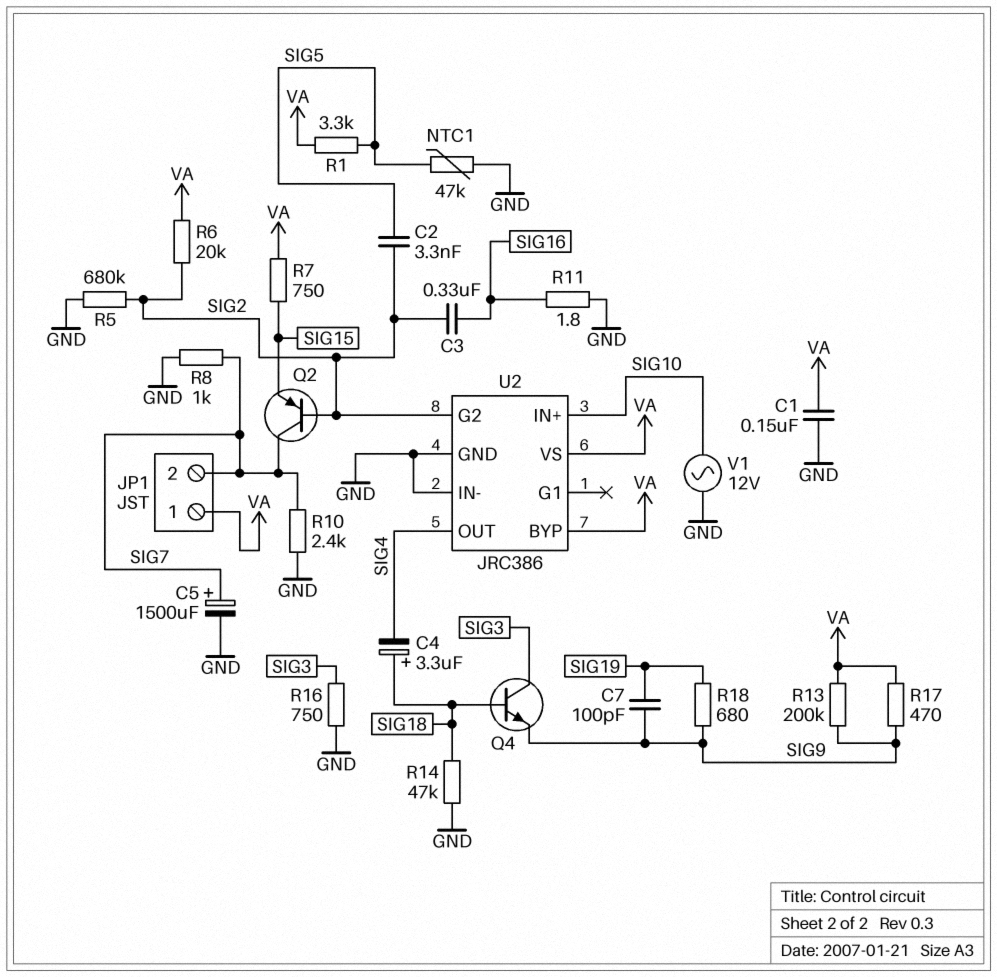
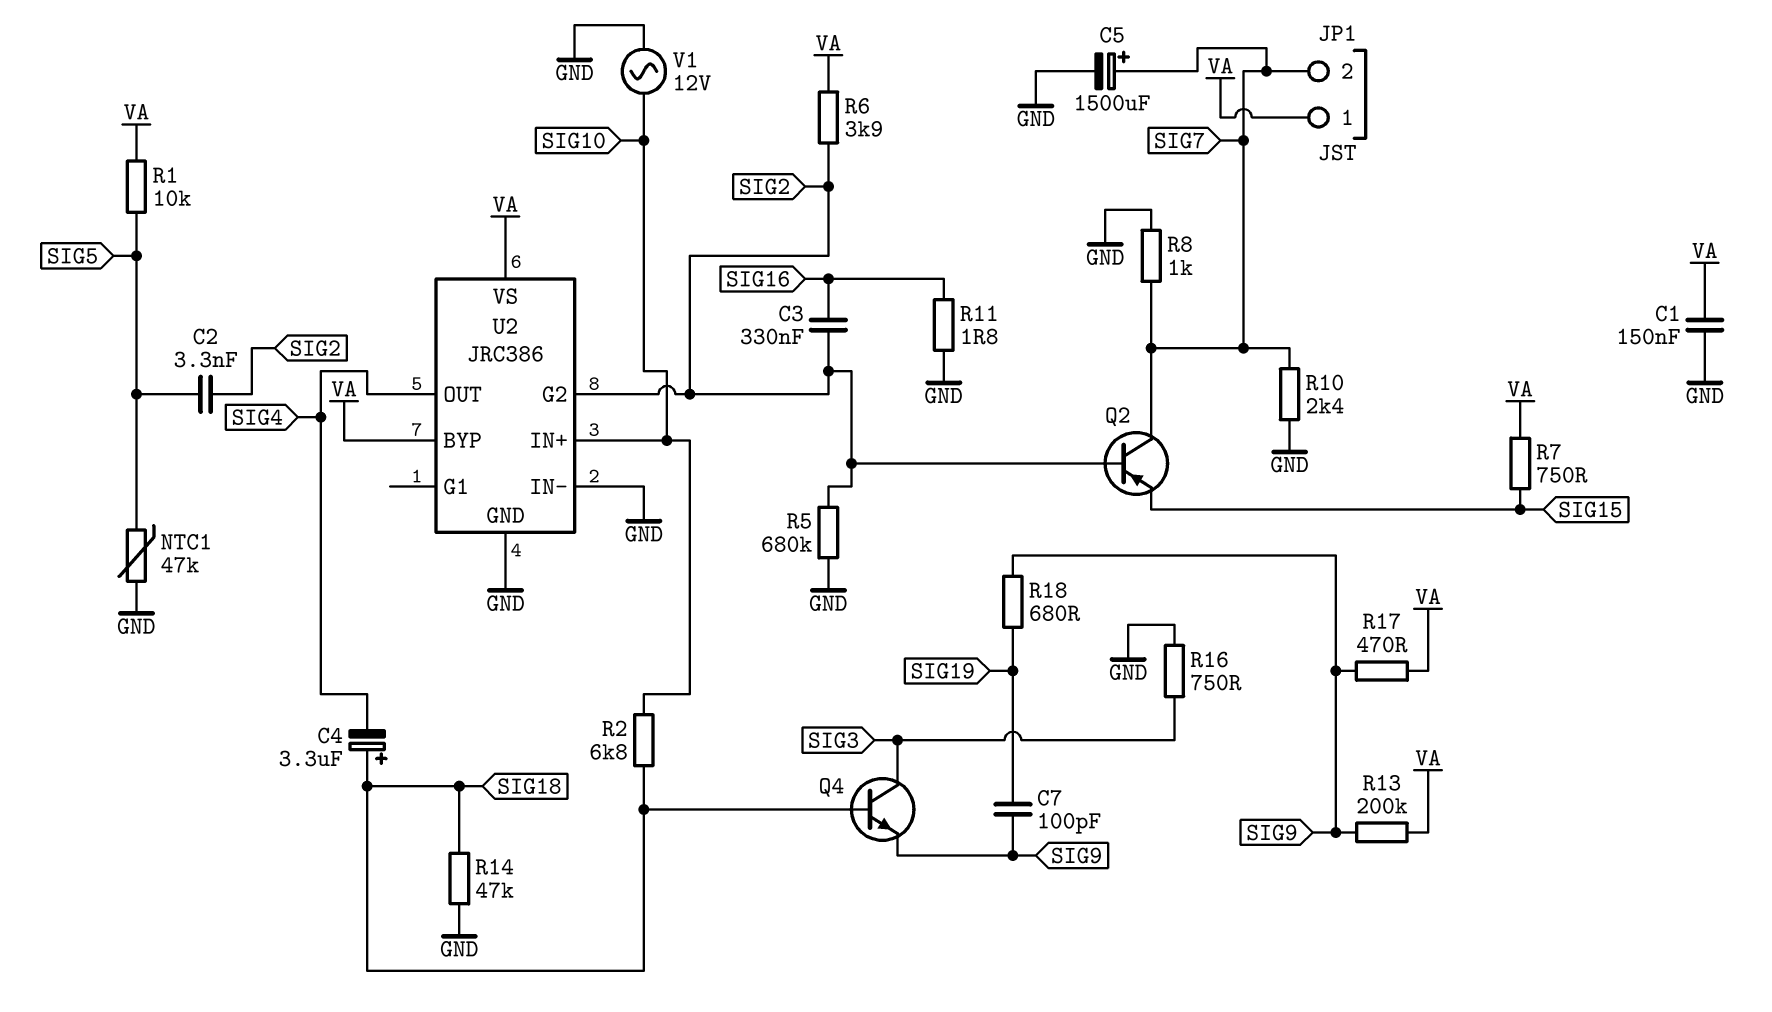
R1: 3.3k (SIG5, VA) -> 10k (SIG5, VA)
R2: none -> 6.8k (SIG10, SIG18)
R6: 20k (SIG2, VA) -> 3.9k (SIG2, VA)

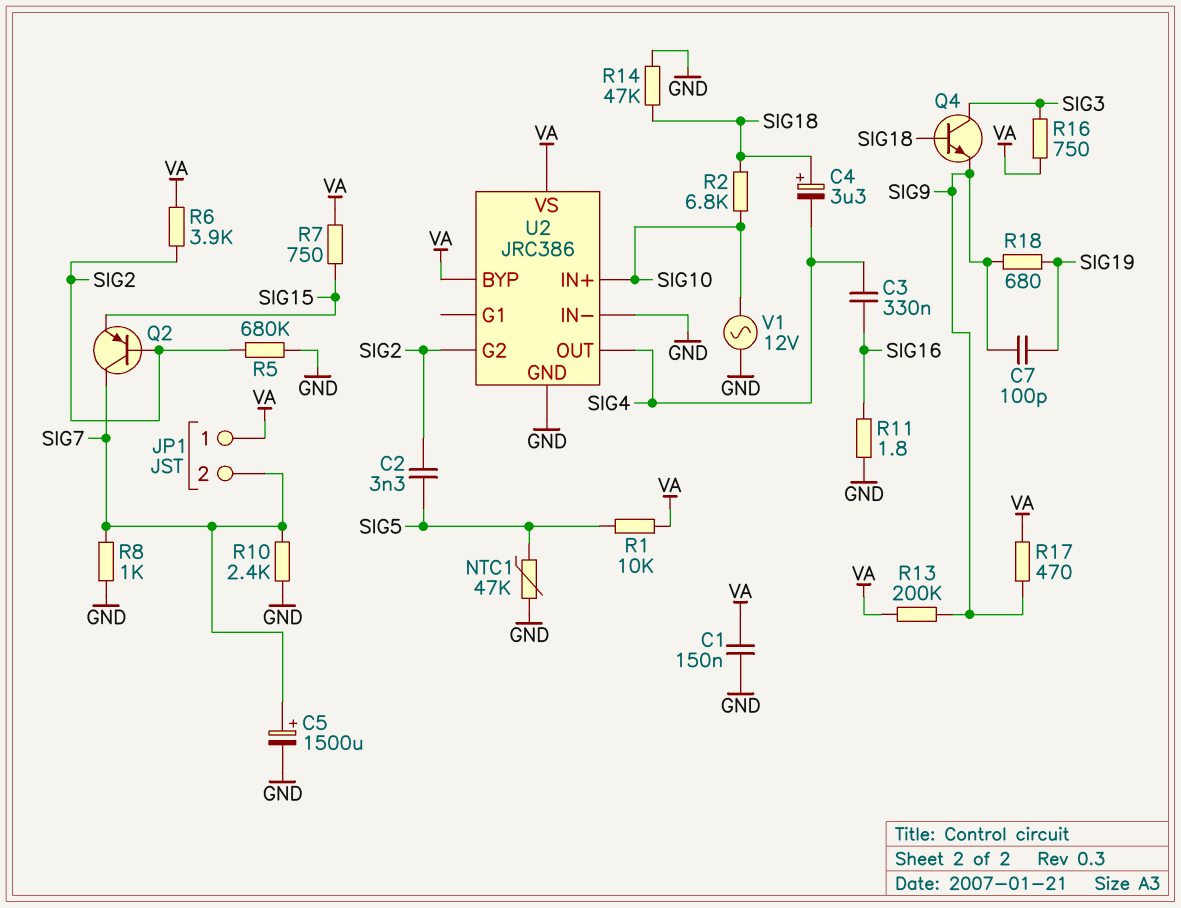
C3: 330nF (SIG2, SIG16) -> 330nF (SIG4, SIG16)
R16: 750 (GND, SIG3) -> 750 (SIG3, VA)

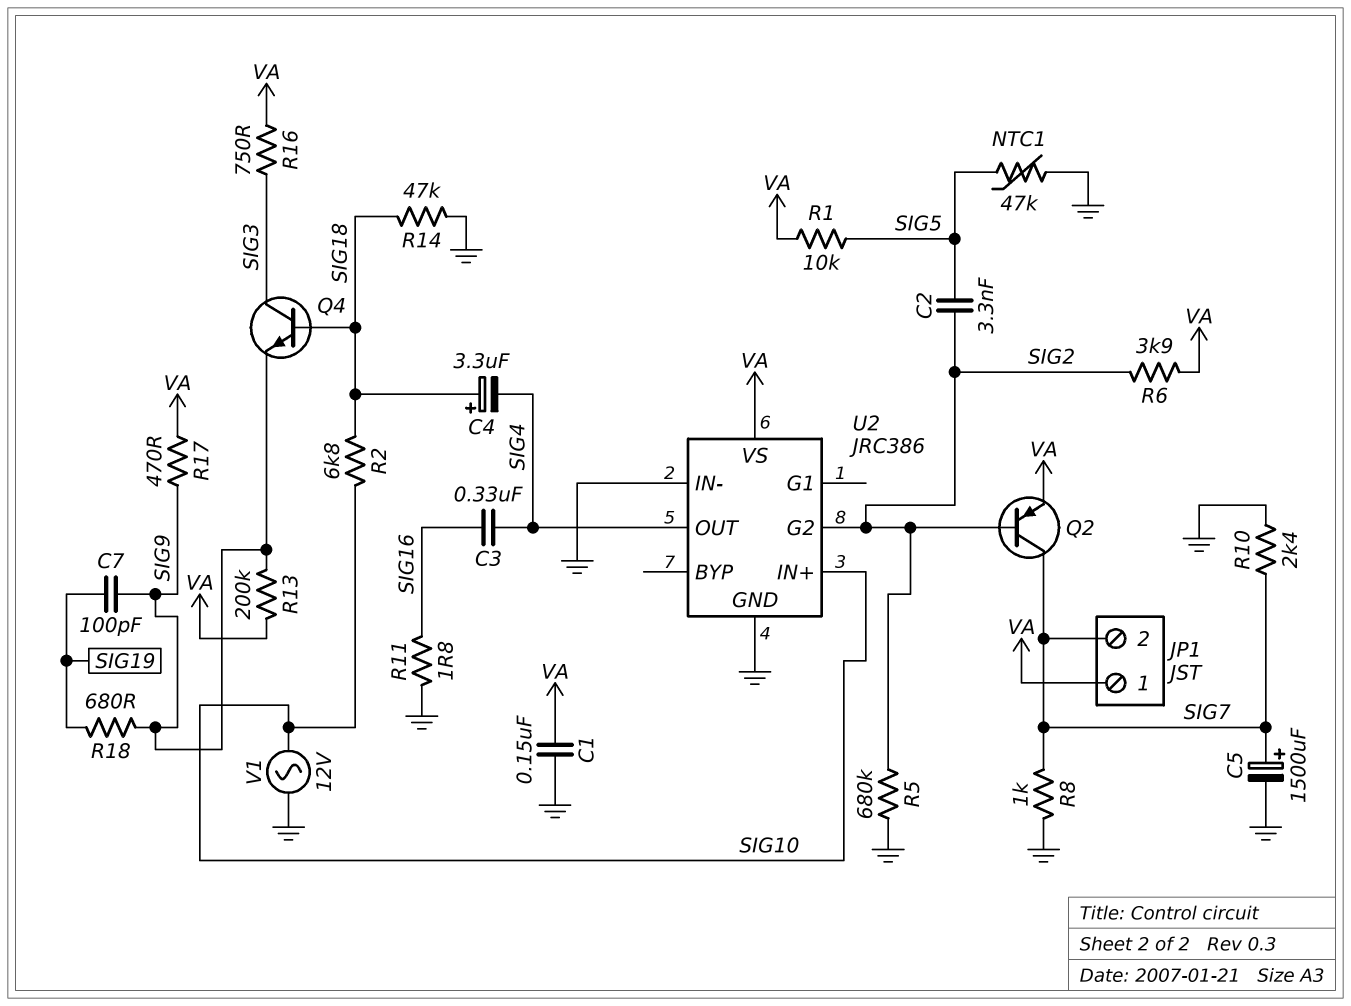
Q2: PNP (B SIG2, C SIG7, E SIG15) -> PNP (B SIG2, C SIG7, E VA)
R7: 750 (SIG15, VA) -> none
U2 pin BYP: VA -> none

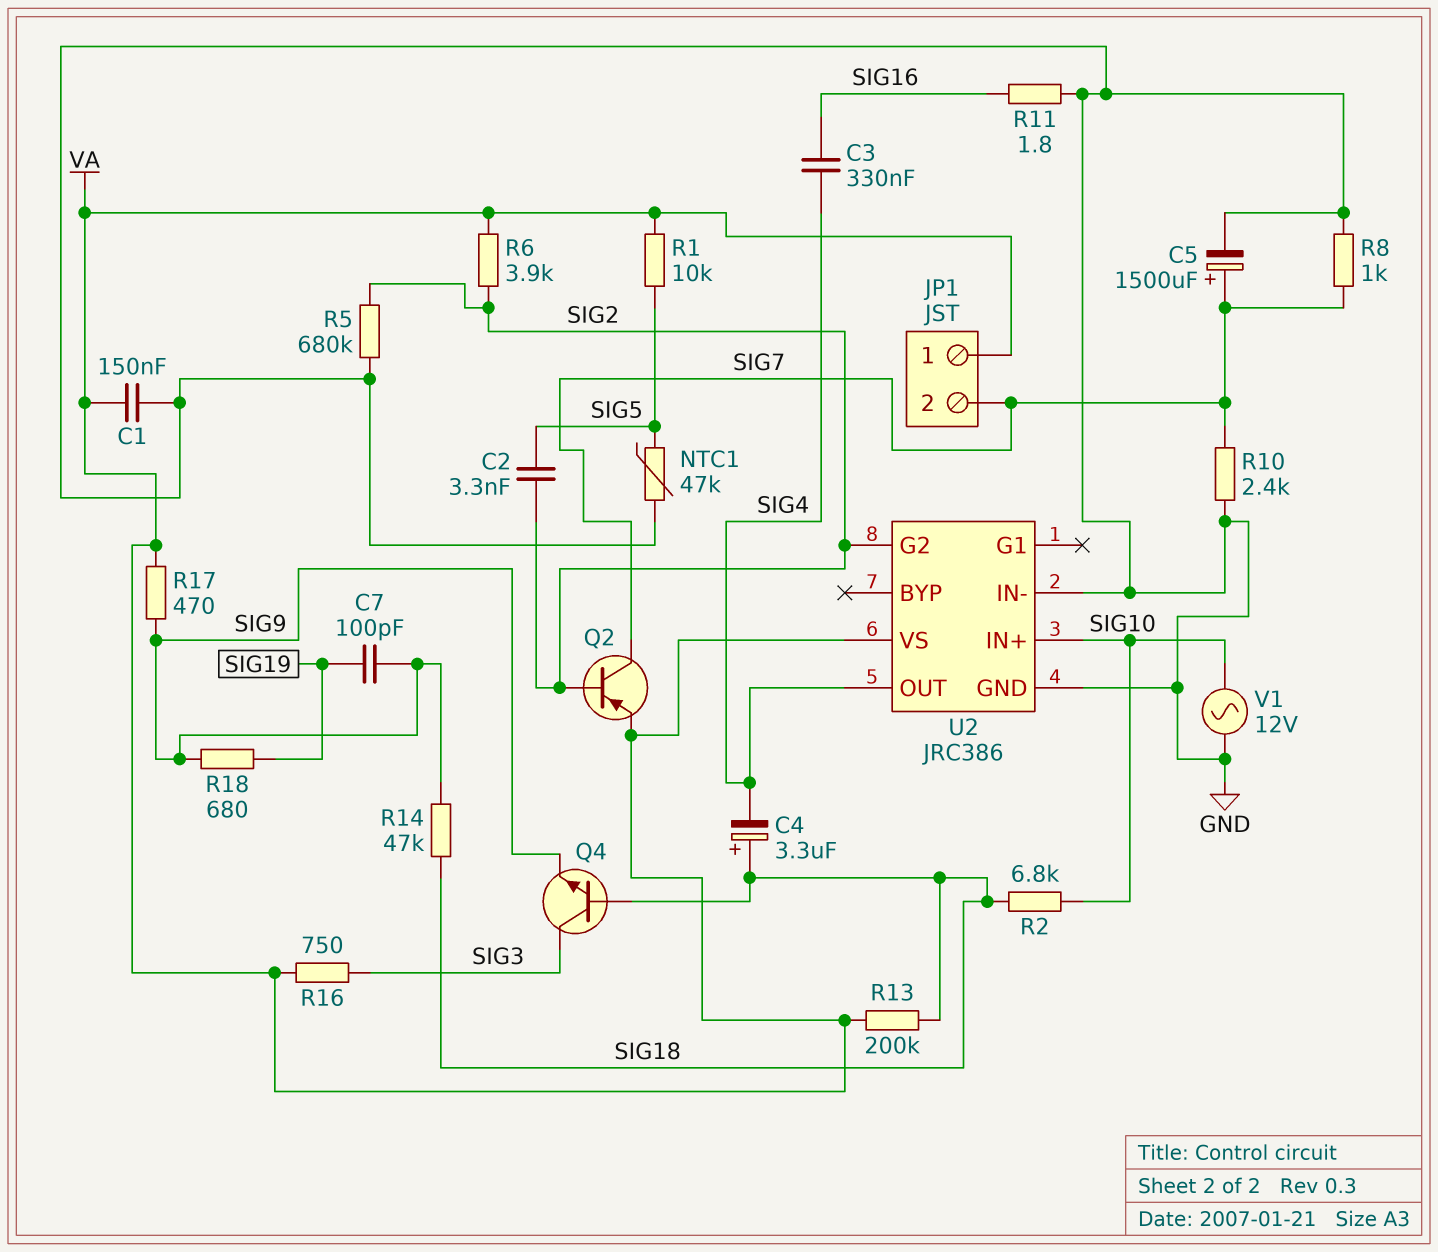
R13: 200k (SIG9, VA) -> 200k (SIG18, VA)
R14: 47k (GND, SIG18) -> 47k (SIG9, SIG18)

